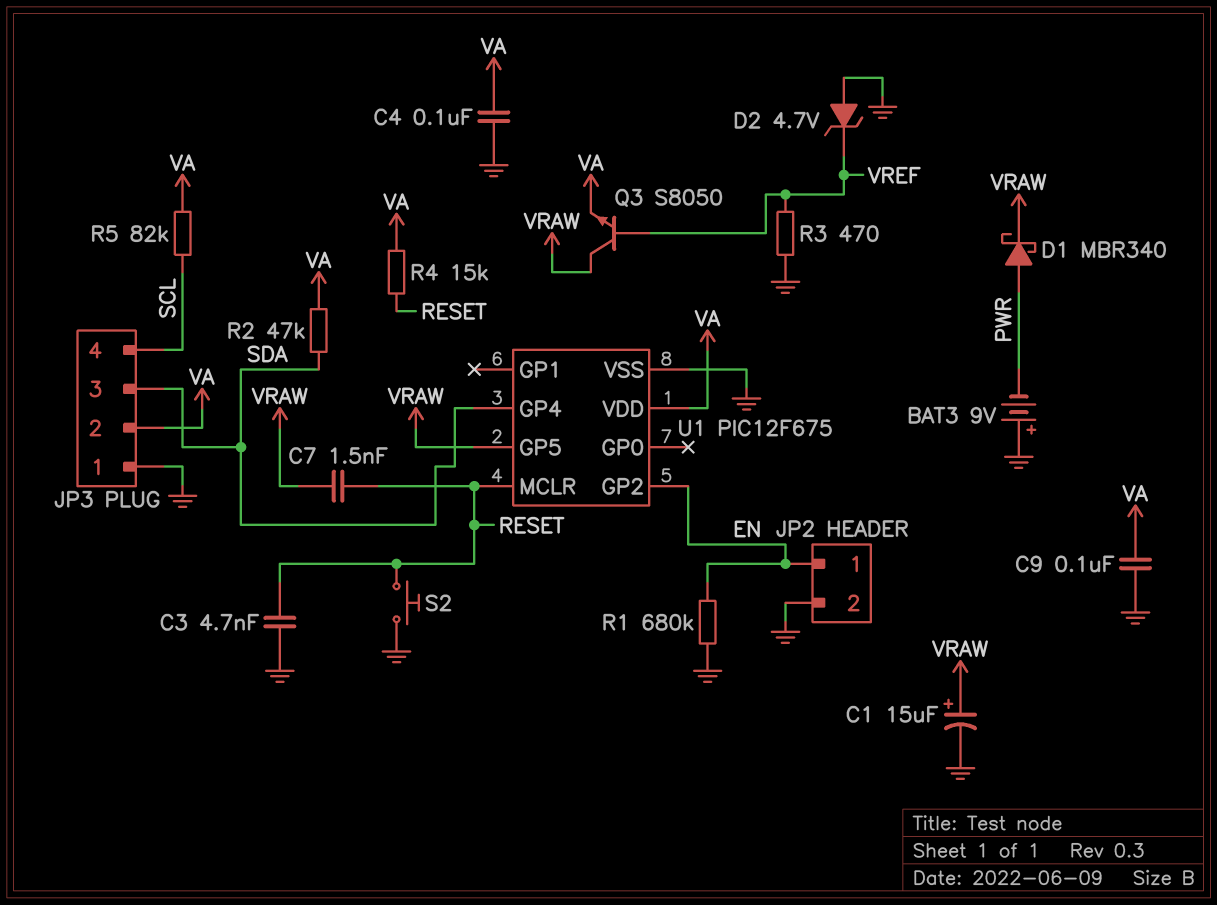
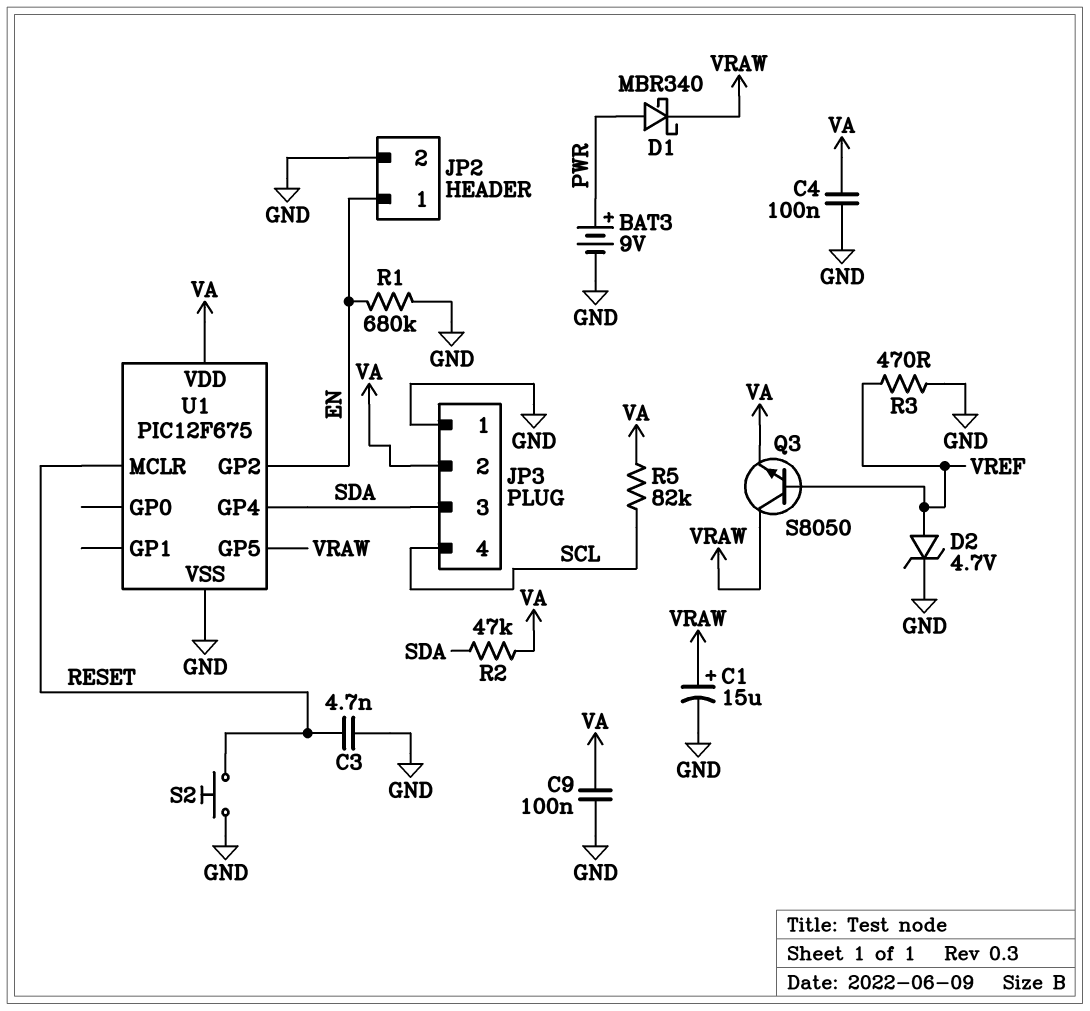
BAT3: 9V (plus GND, minus PWR) -> 9V (plus PWR, minus GND)
C7: 1.5nF (RESET, VRAW) -> none
D2: zener 4.7V (A GND, K VREF) -> zener 4.7V (A VREF, K GND)
R4: 15k (RESET, VA) -> none

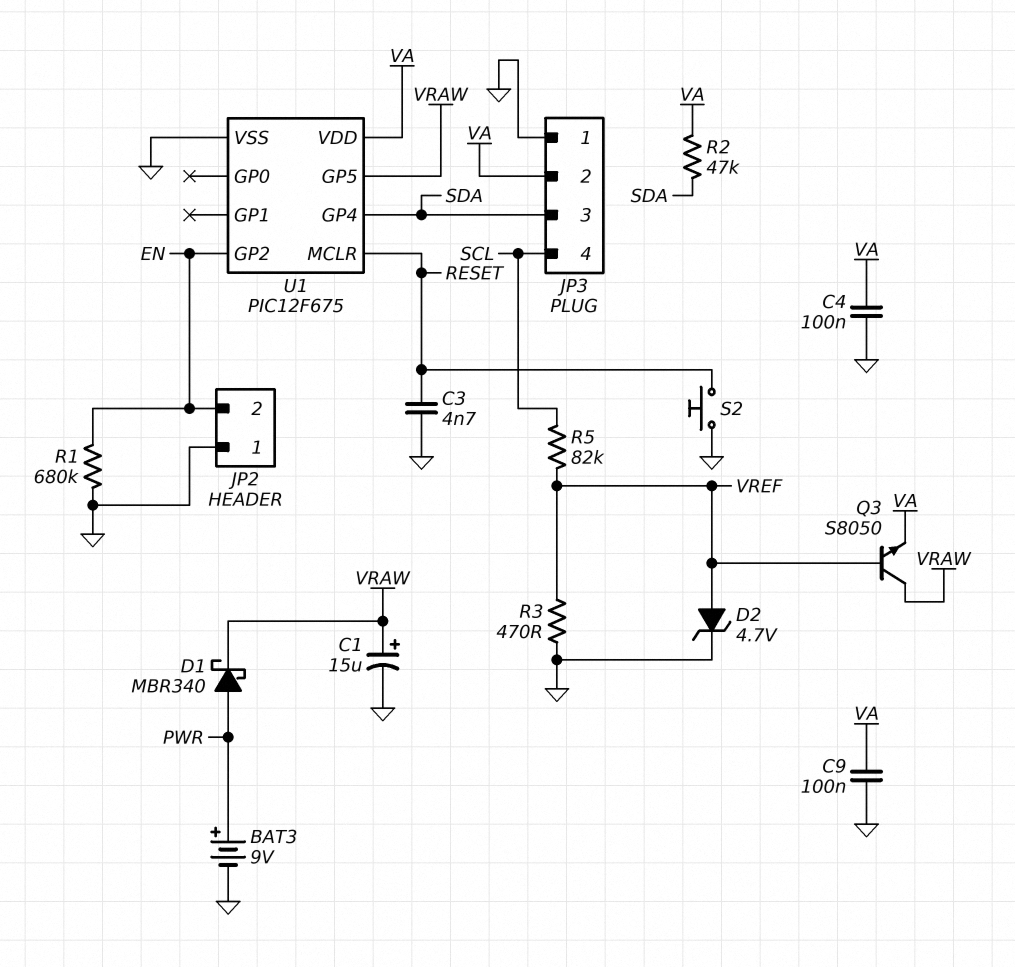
JP2 pin 1: EN -> GND
JP2 pin 2: GND -> EN
R5: 82k (SCL, VA) -> 82k (SCL, VREF)

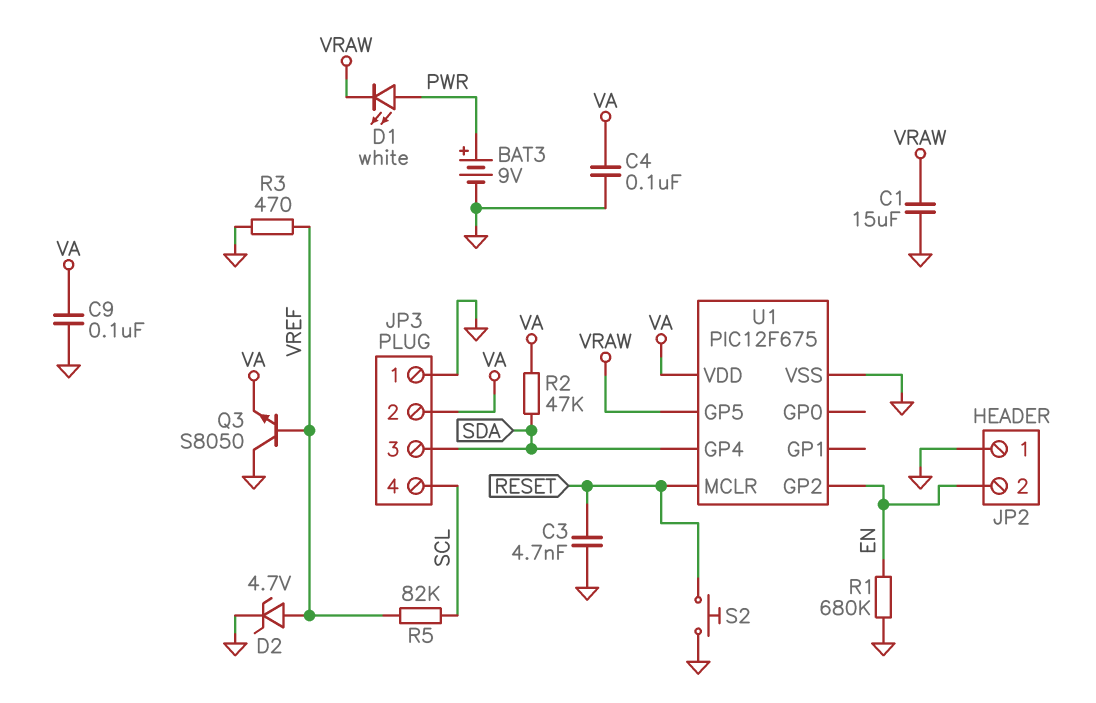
C1: 15uF (plus VRAW, minus GND) -> 15uF (GND, VRAW)
D1: schottky MBR340 (A PWR, K VRAW) -> LED white (A PWR, K VRAW)
Q3: NPN S8050 (B VREF, C VRAW, E VA) -> NPN S8050 (B VREF, C GND, E VA)

